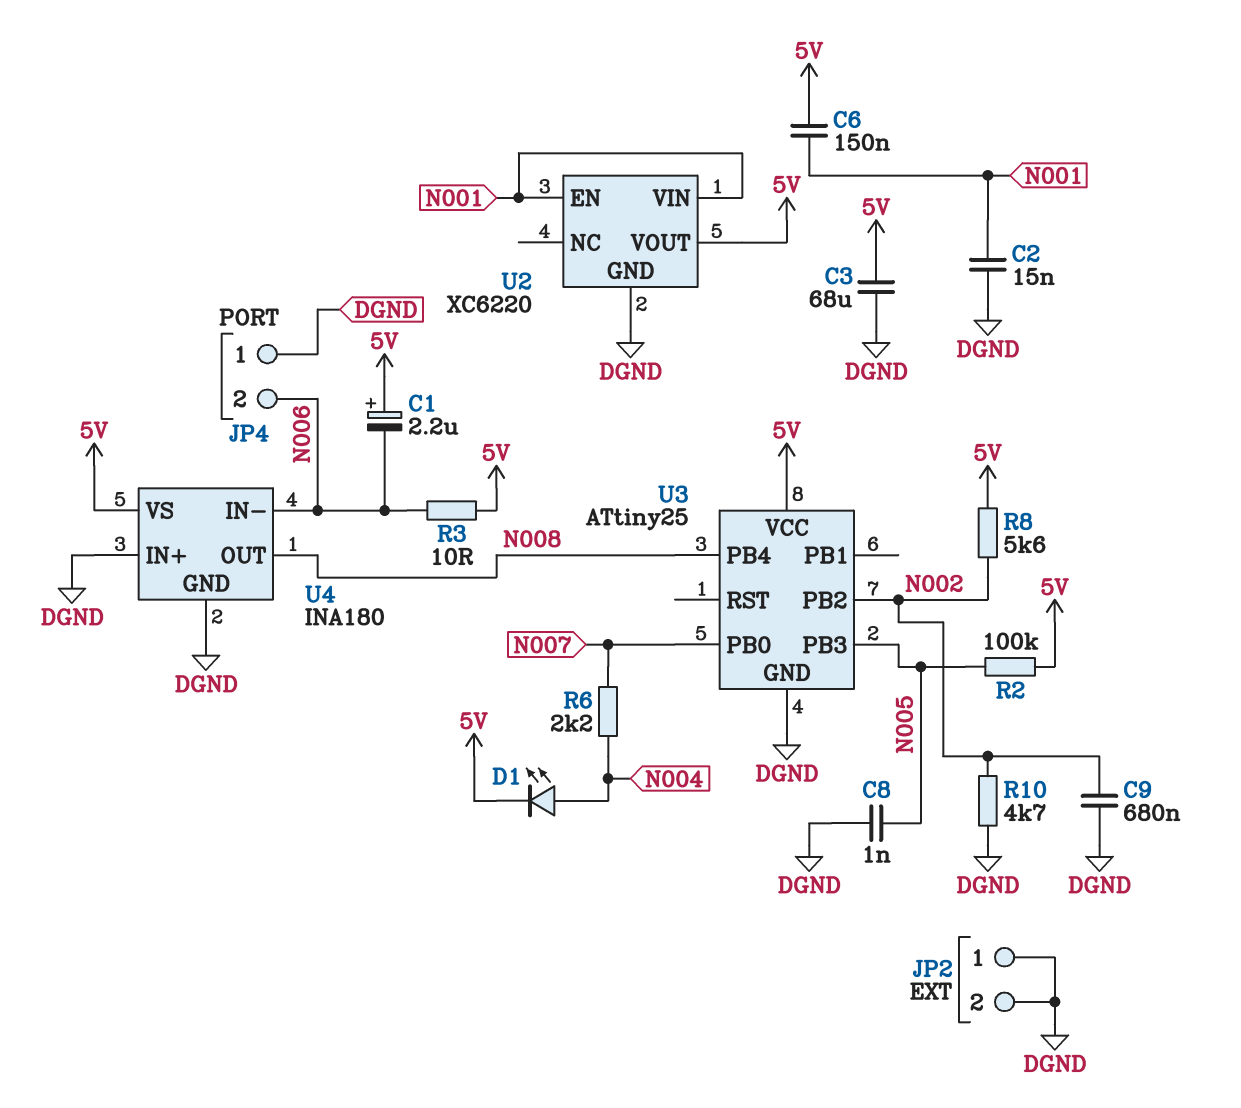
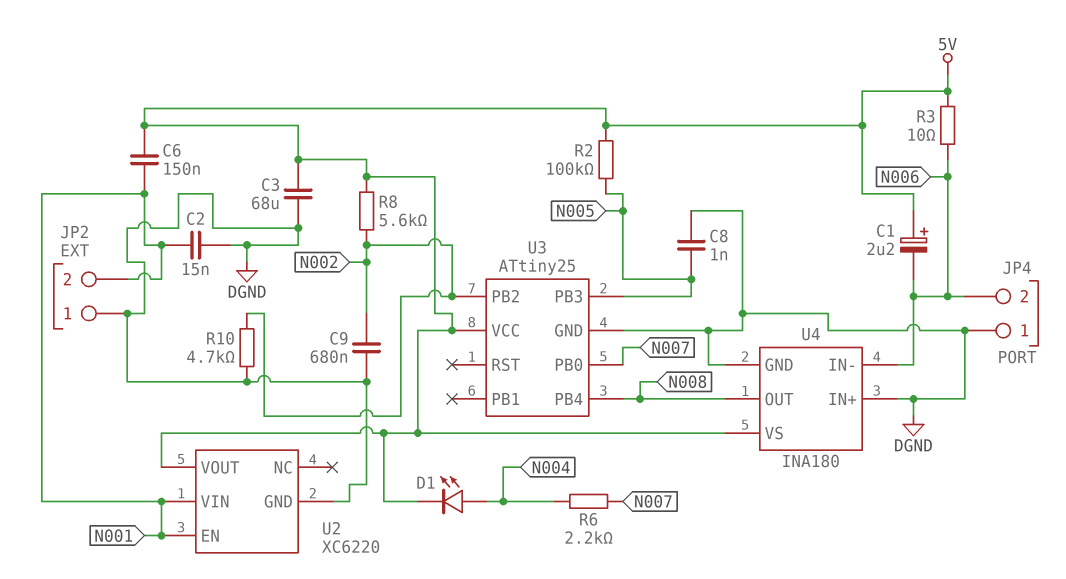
JP2 pin 2: DGND -> N001

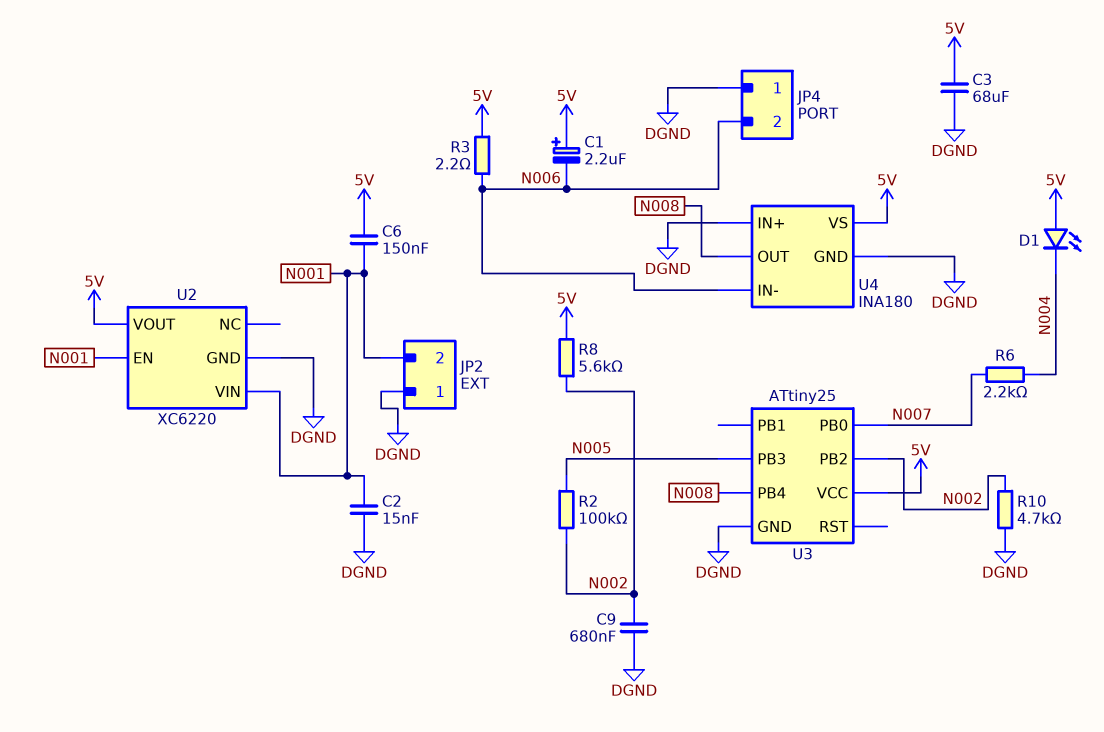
C8: 1nF (DGND, N005) -> none
D1: LED (A N004, K 5V) -> LED (A 5V, K N004)
R2: 100k (5V, N005) -> 100k (N002, N005)
R3: 10 (5V, N006) -> 2.2 (5V, N006)

